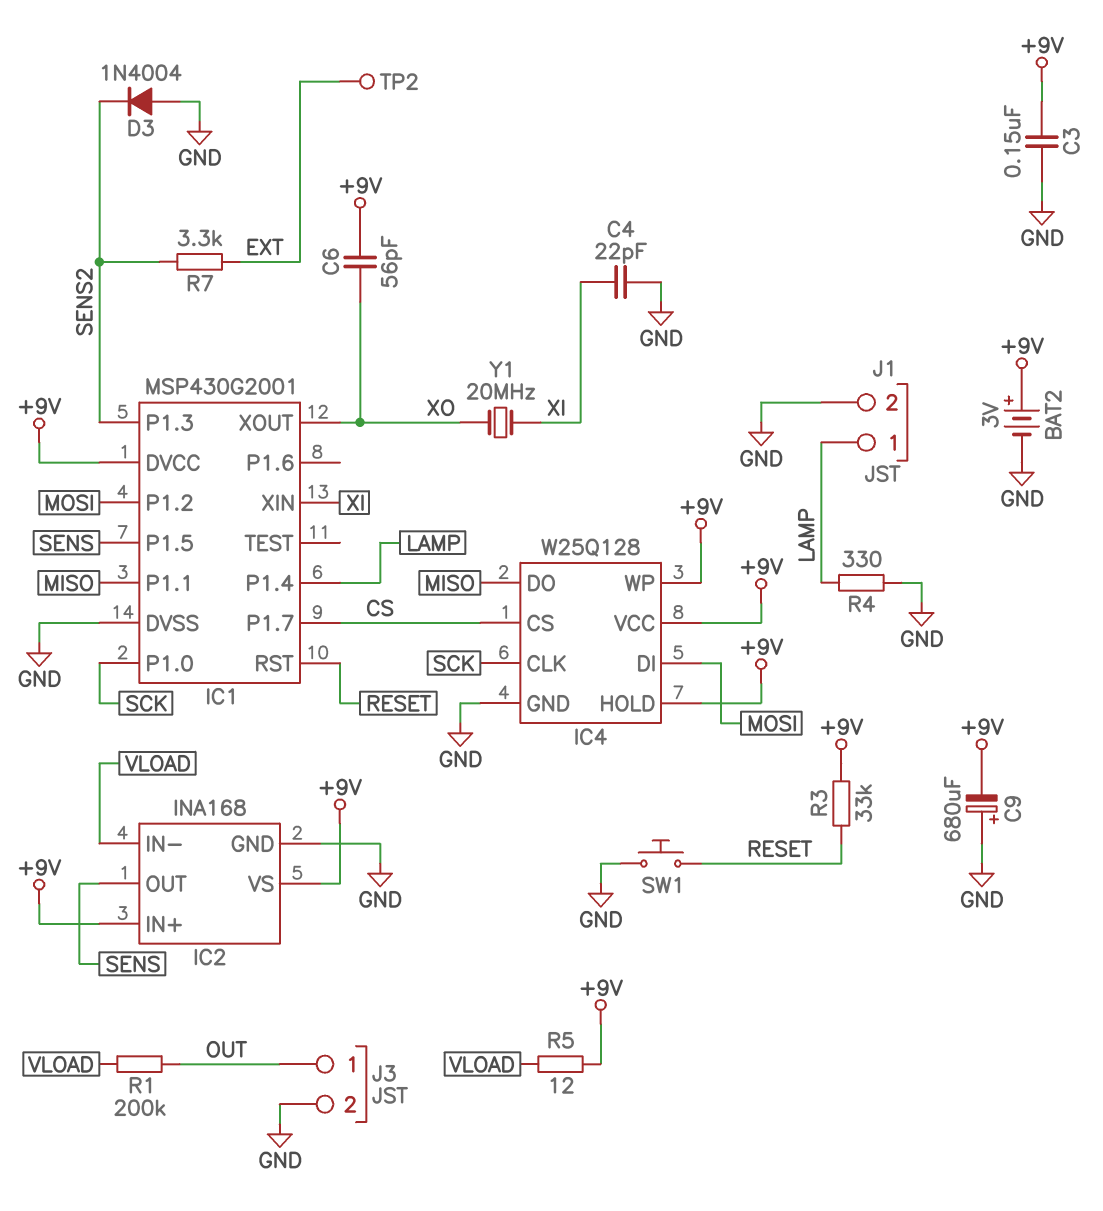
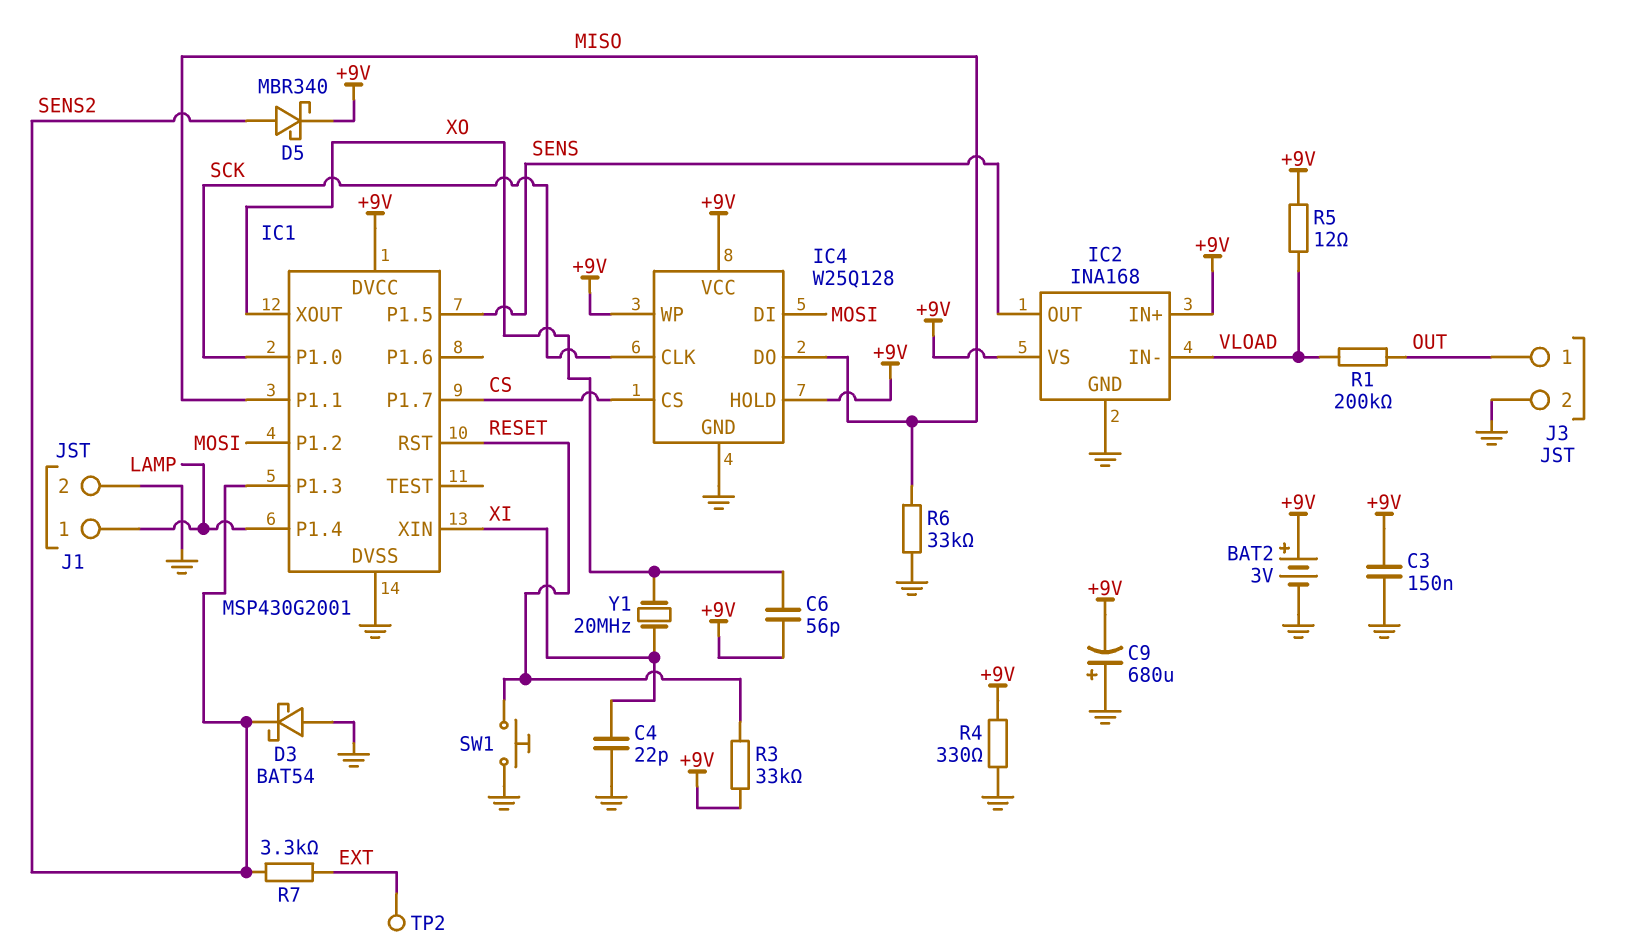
D3: diode 1N4004 (A GND, K SENS2) -> schottky BAT54 (A GND, K SENS2)
D5: none -> schottky MBR340 (A SENS2, K +9V)
R4: 330 (GND, LAMP) -> 330 (+9V, GND)
R6: none -> 33k (GND, MISO)

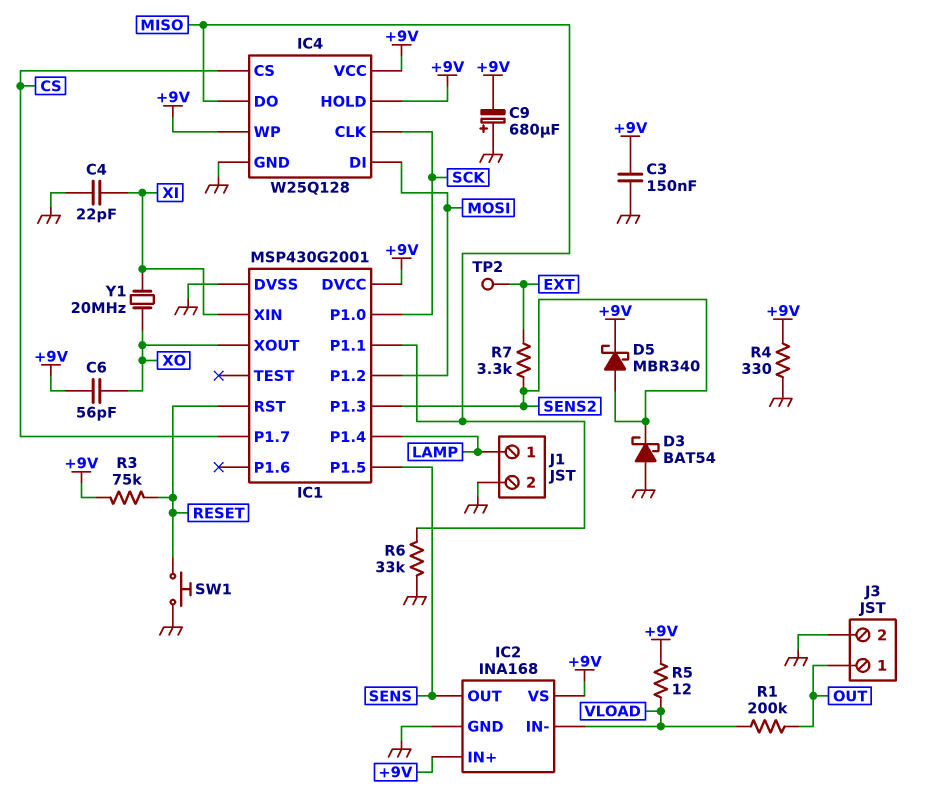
BAT2: 3V (plus +9V, minus GND) -> none
R3: 33k (+9V, RESET) -> 75k (+9V, RESET)

